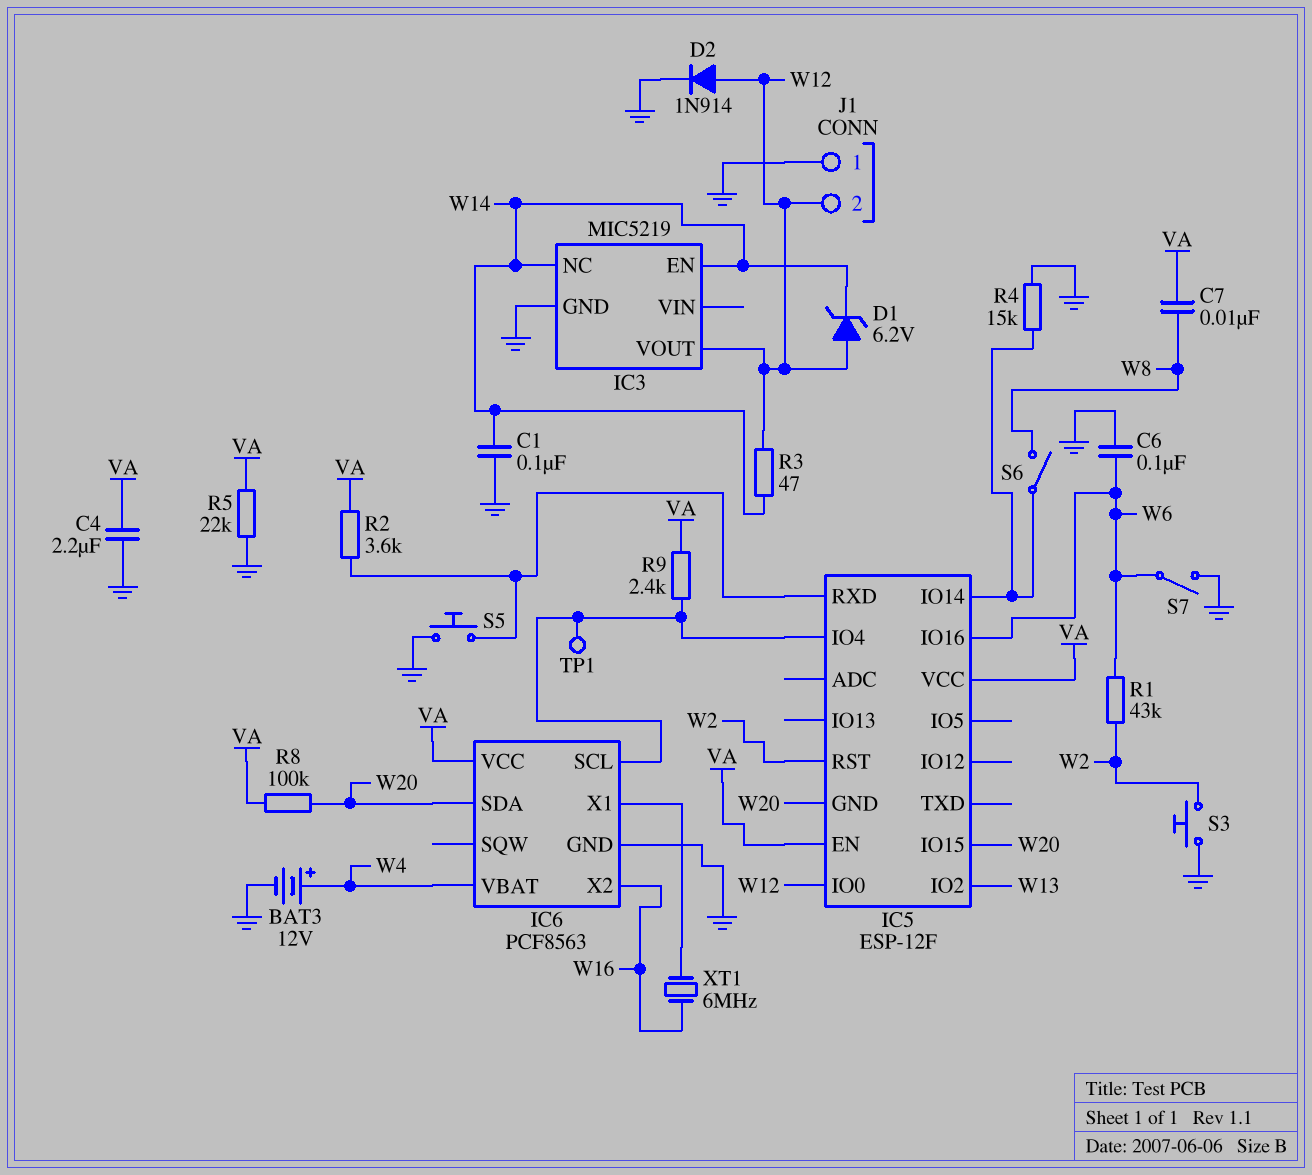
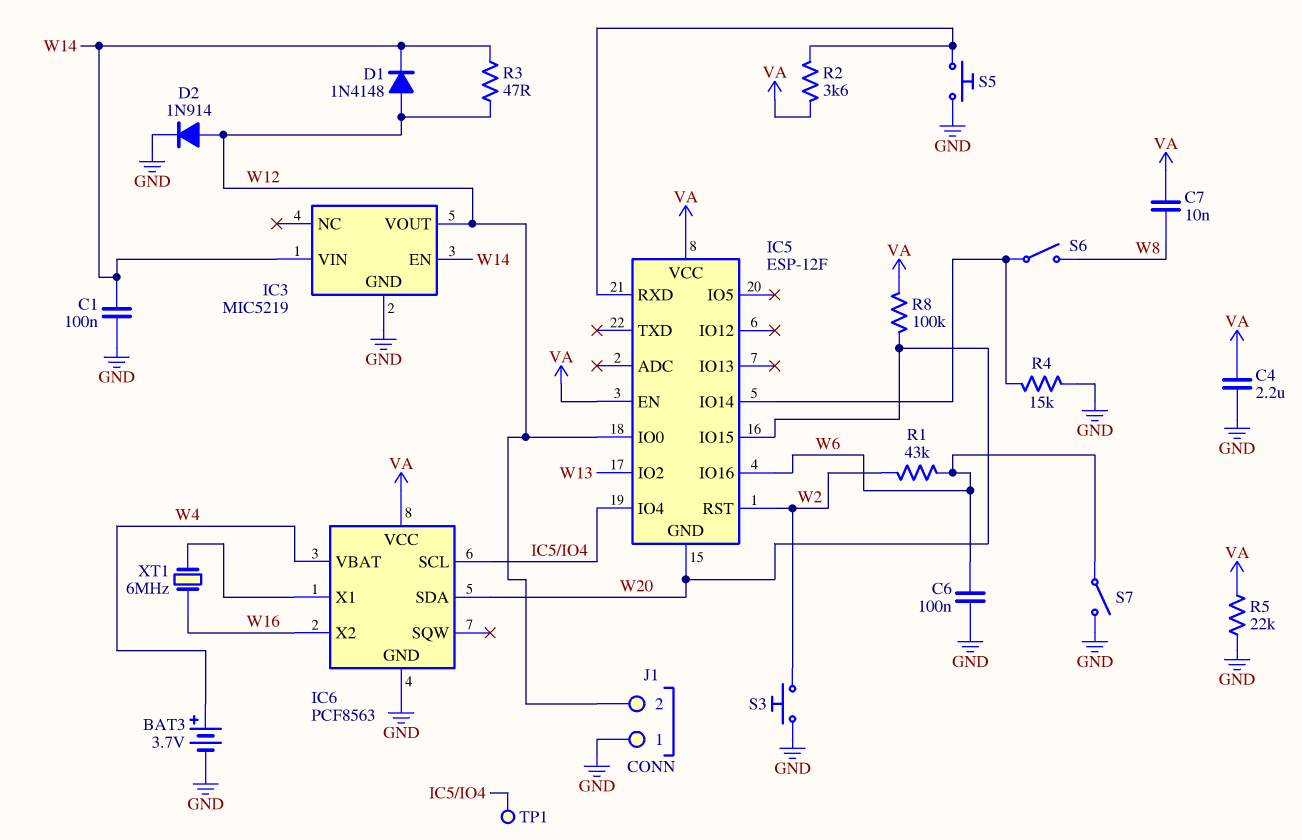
BAT3: 12V (plus W4, minus GND) -> 3.7V (plus W4, minus GND)
D1: zener 6.2V (A W12, K W14) -> diode 1N4148 (A W12, K W14)
IC3 pin NC: W14 -> none
IC3 pin VIN: none -> W14
R9: 2.4k (IC5/IO4, VA) -> none

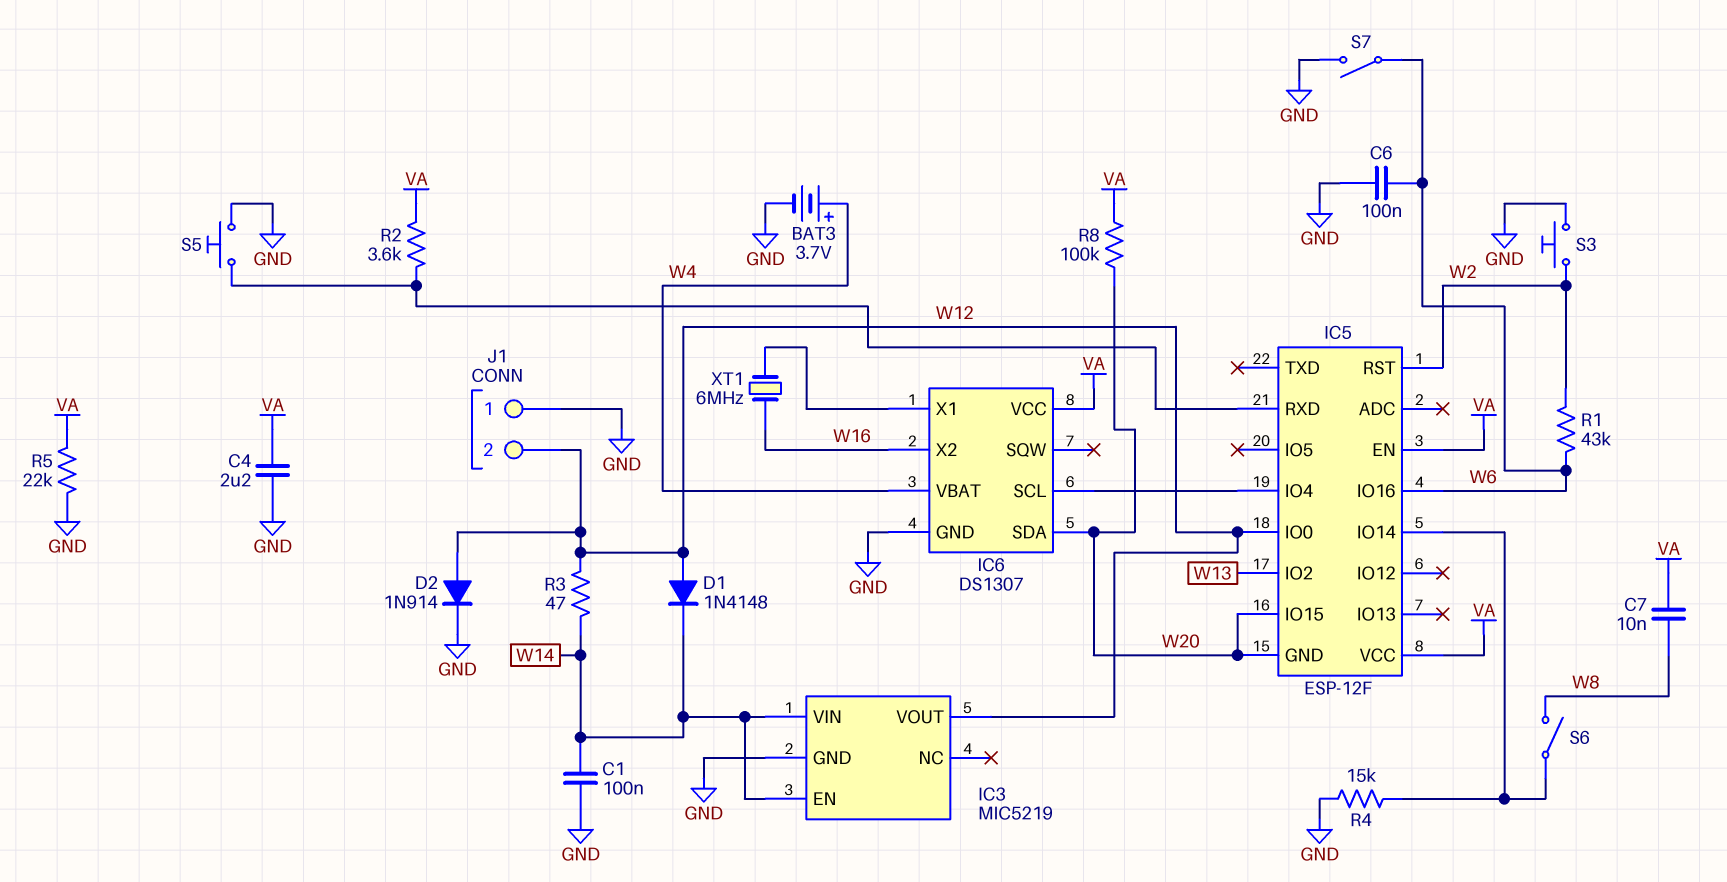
IC6: PCF8563 -> DS1307
TP1: test point (IC5/IO4) -> none

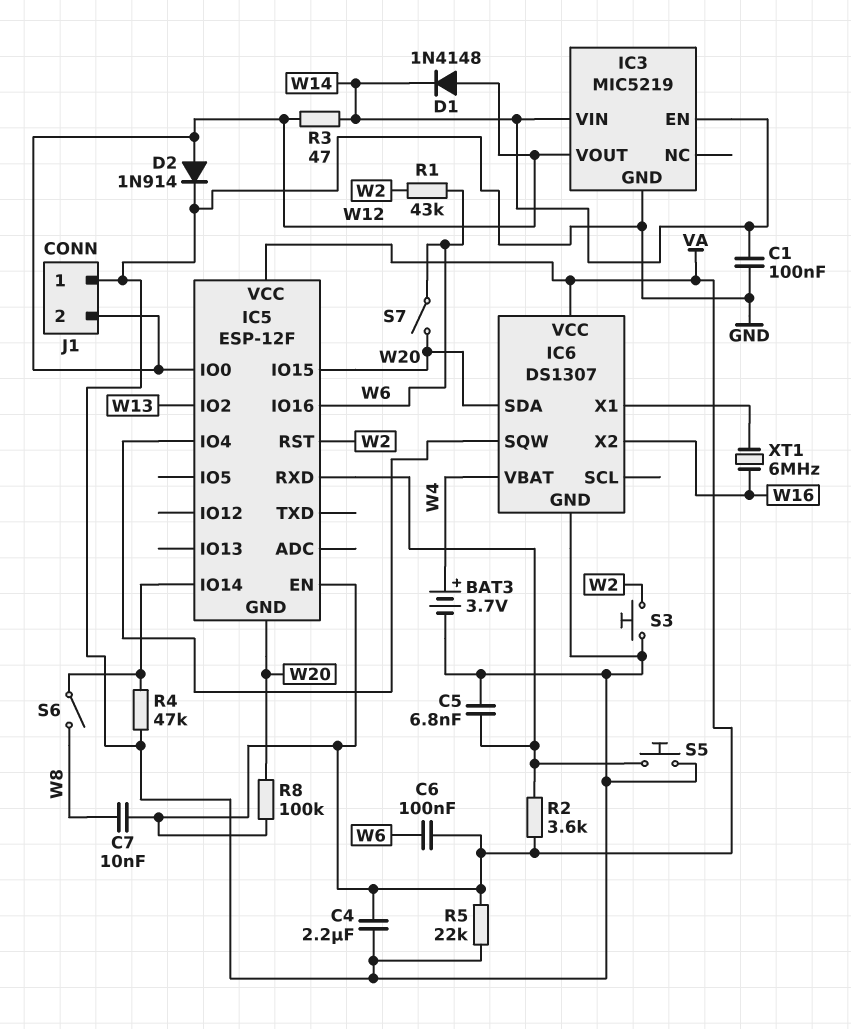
C5: none -> 6.8nF (GND, IC5/RXD)
C6: 100nF (GND, W6) -> 100nF (VA, W6)
IC6 pin SCL: IC5/IO4 -> none
IC6 pin SQW: none -> IC5/IO4
R4: 15k (GND, IC5/IO14) -> 47k (GND, IC5/IO14)
S7: switch (GND, W6) -> switch (W6, W20)

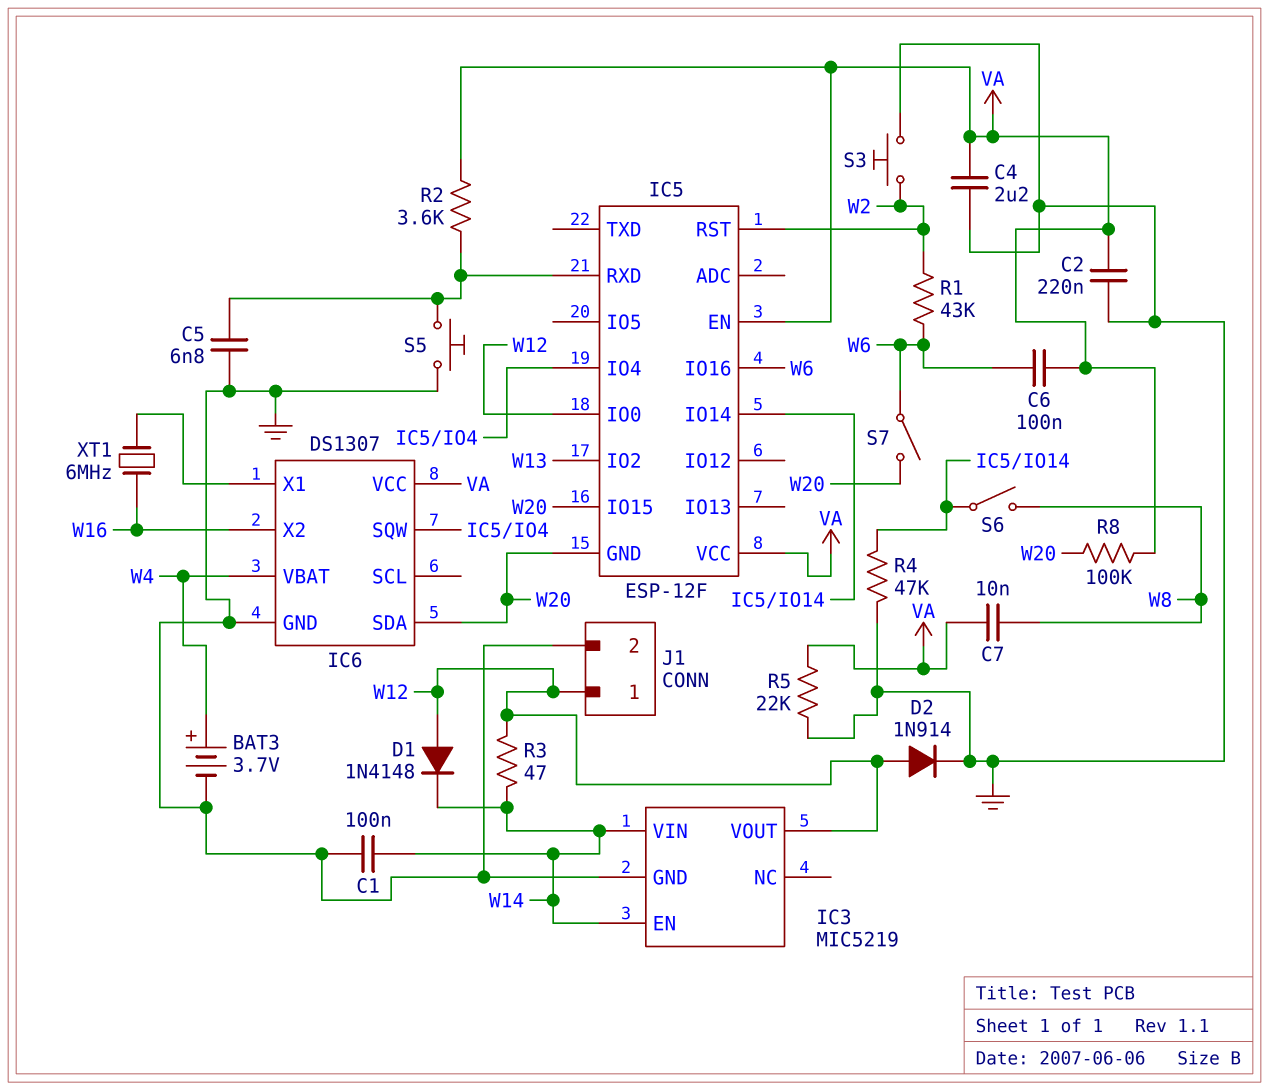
C2: none -> 220nF (GND, VA)
J1 pin 1: GND -> W12
J1 pin 2: W12 -> GND

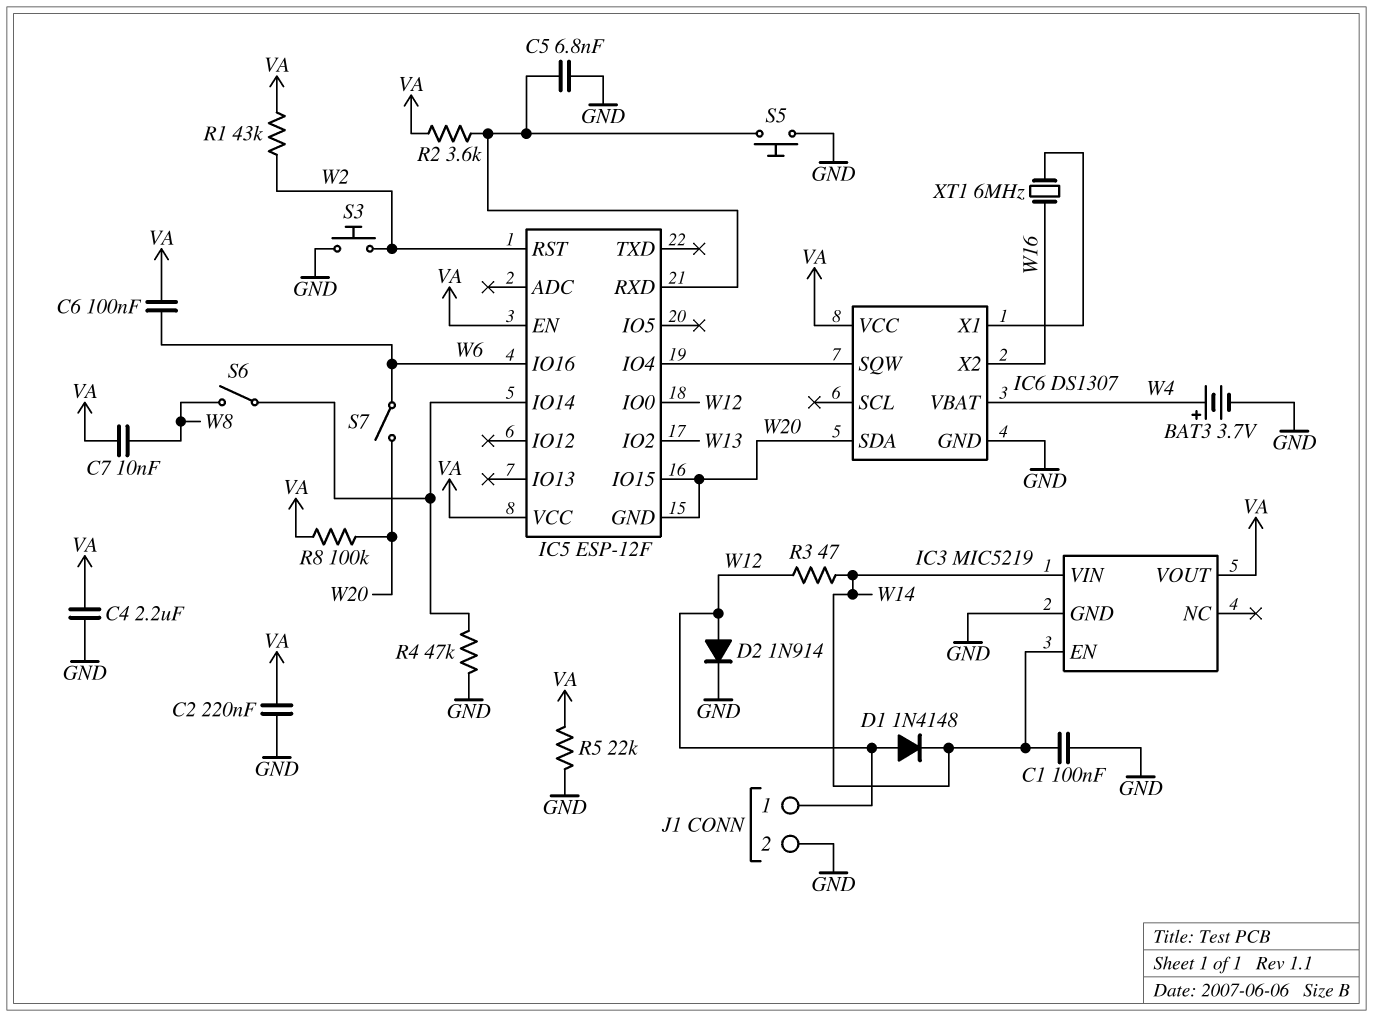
IC3 pin VOUT: W12 -> VA
R1: 43k (W2, W6) -> 43k (VA, W2)

